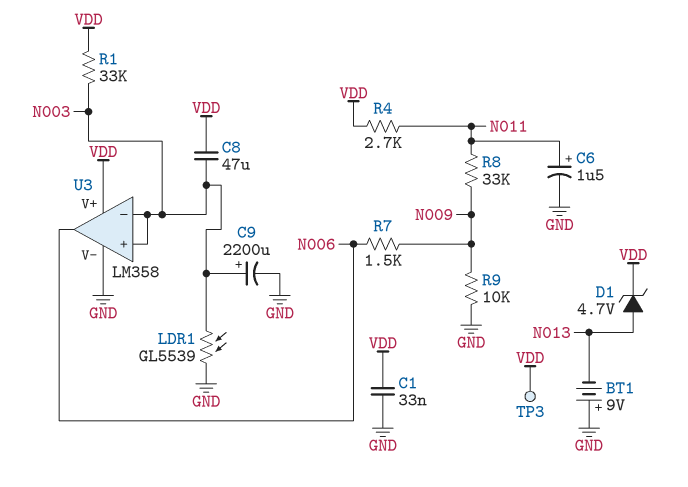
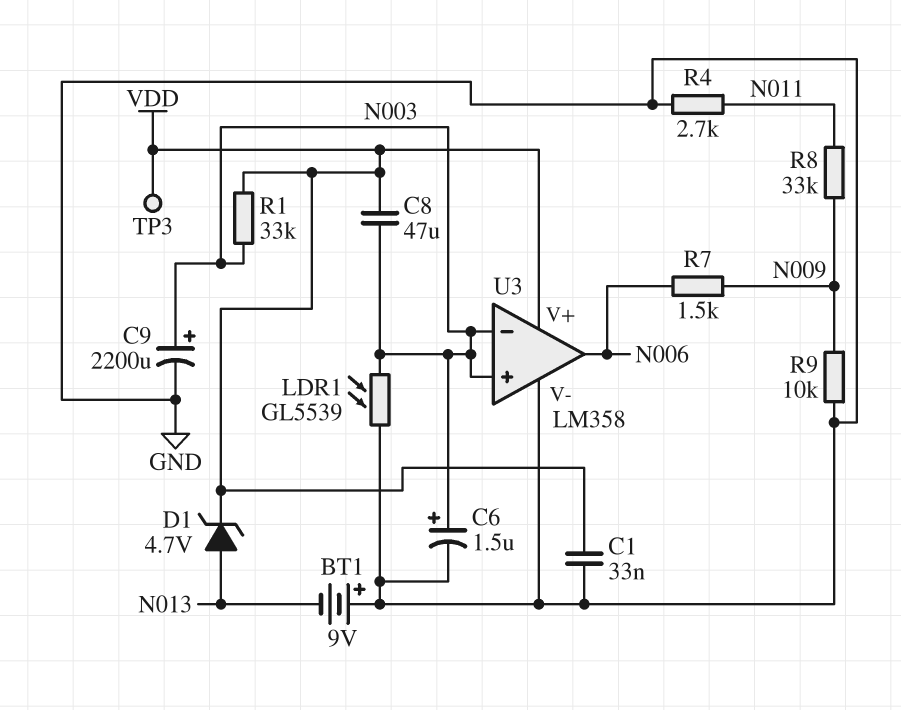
C6: 1.5uF (plus N011, minus GND) -> 1.5uF (plus N003, minus GND)
R4: 2.7k (N011, VDD) -> 2.7k (GND, N011)

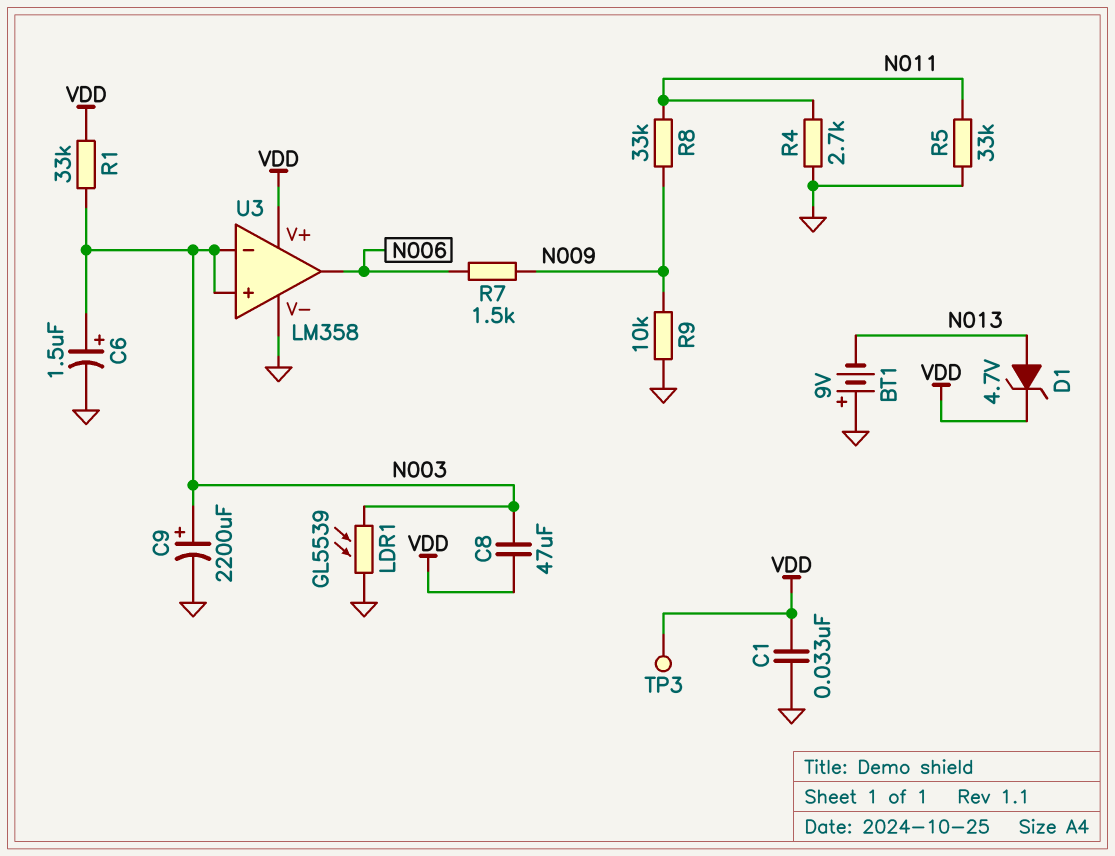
R5: none -> 33k (GND, N011)

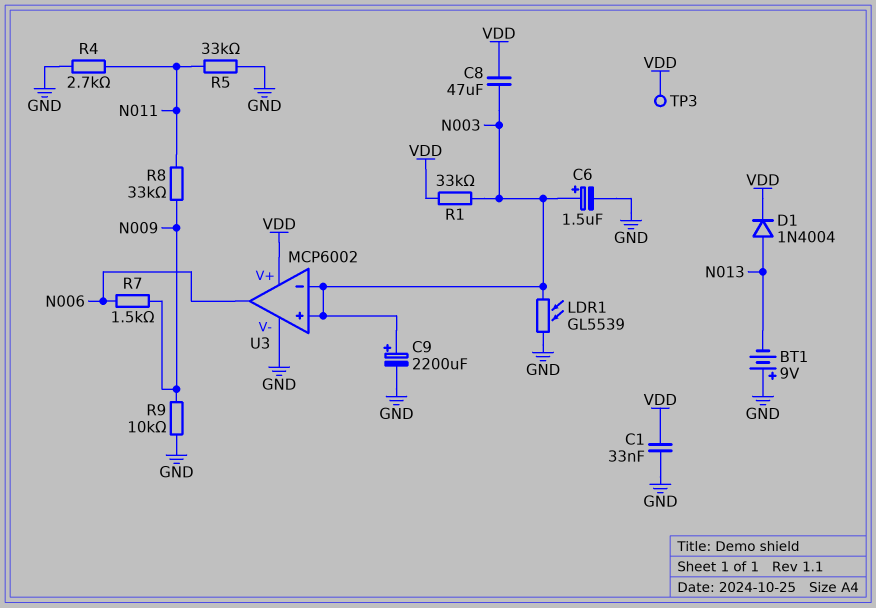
D1: zener 4.7V (A N013, K VDD) -> diode 1N4004 (A N013, K VDD)
U3: LM358 -> MCP6002

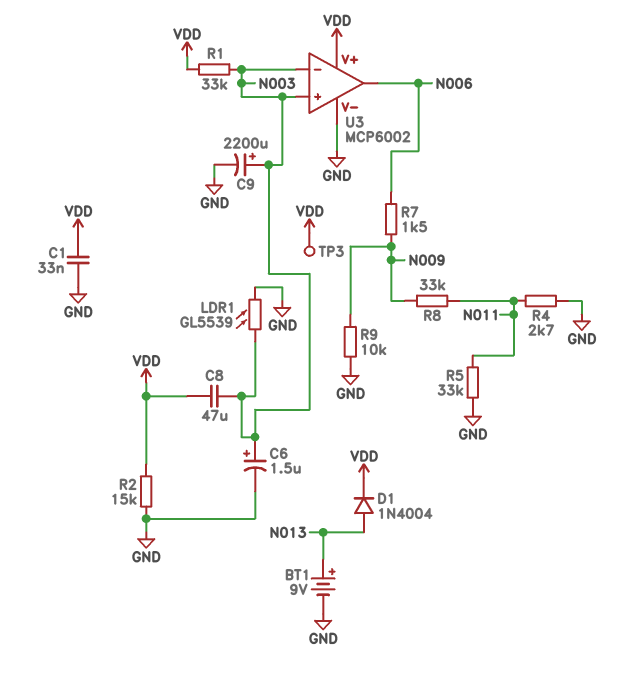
BT1: 9V (plus GND, minus N013) -> 9V (plus N013, minus GND)
R2: none -> 15k (GND, VDD)

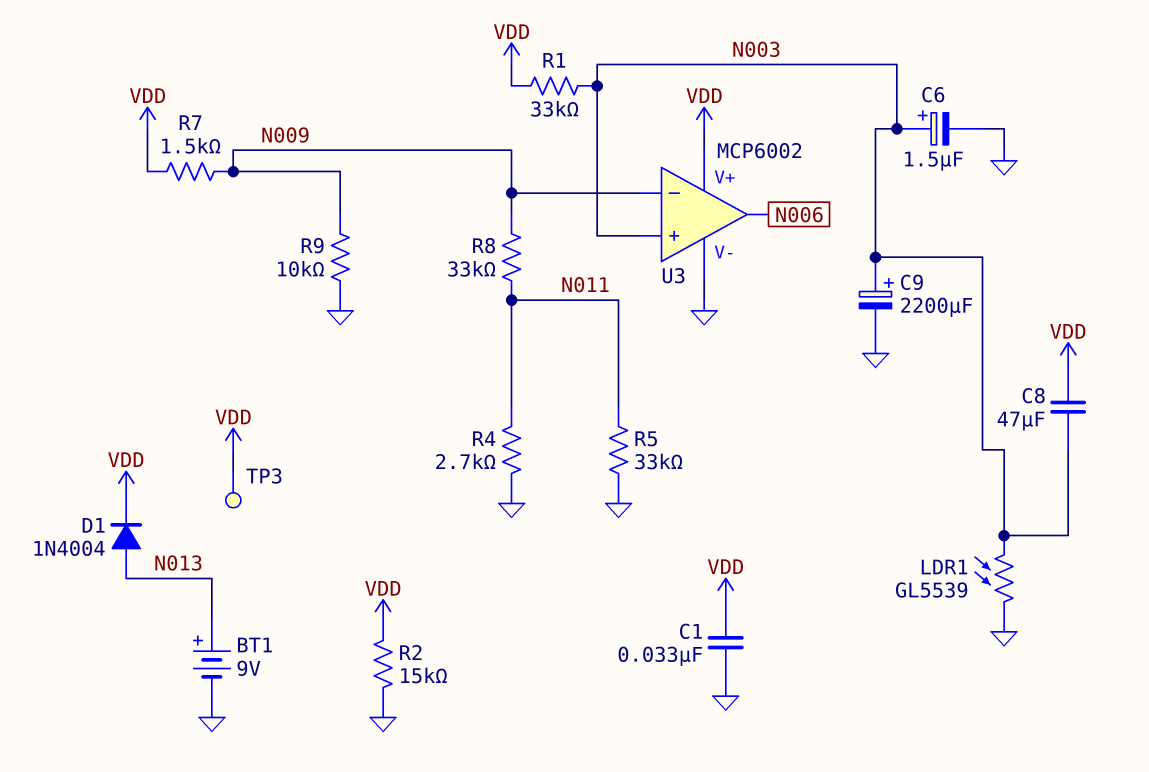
R7: 1.5k (N006, N009) -> 1.5k (N009, VDD)
U3 pin in-: N003 -> N009

